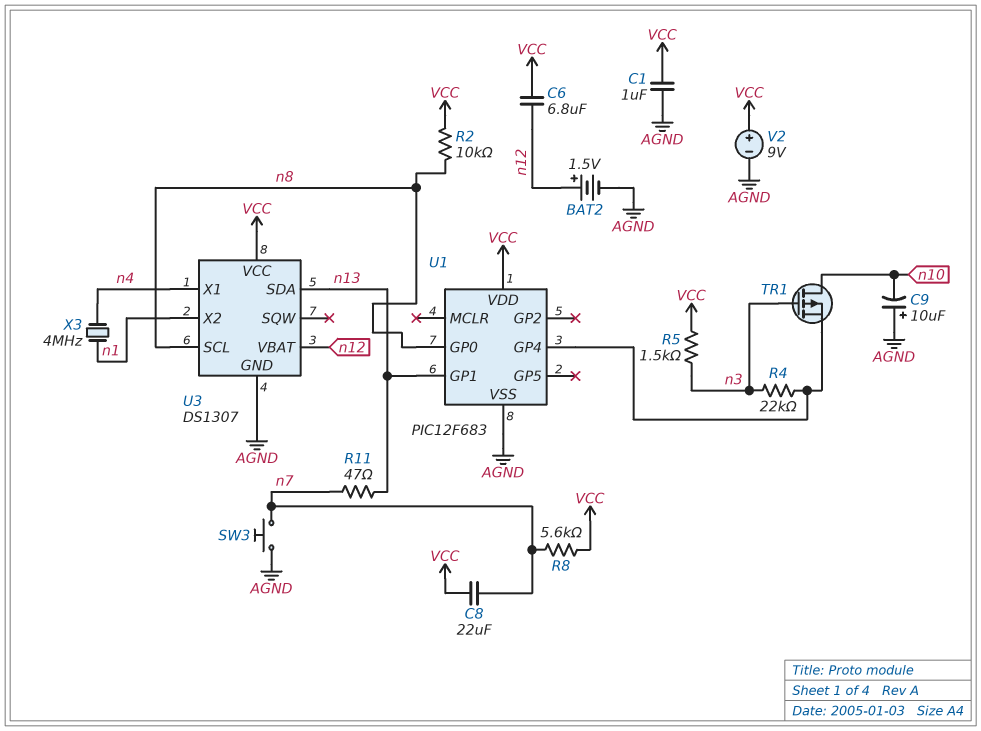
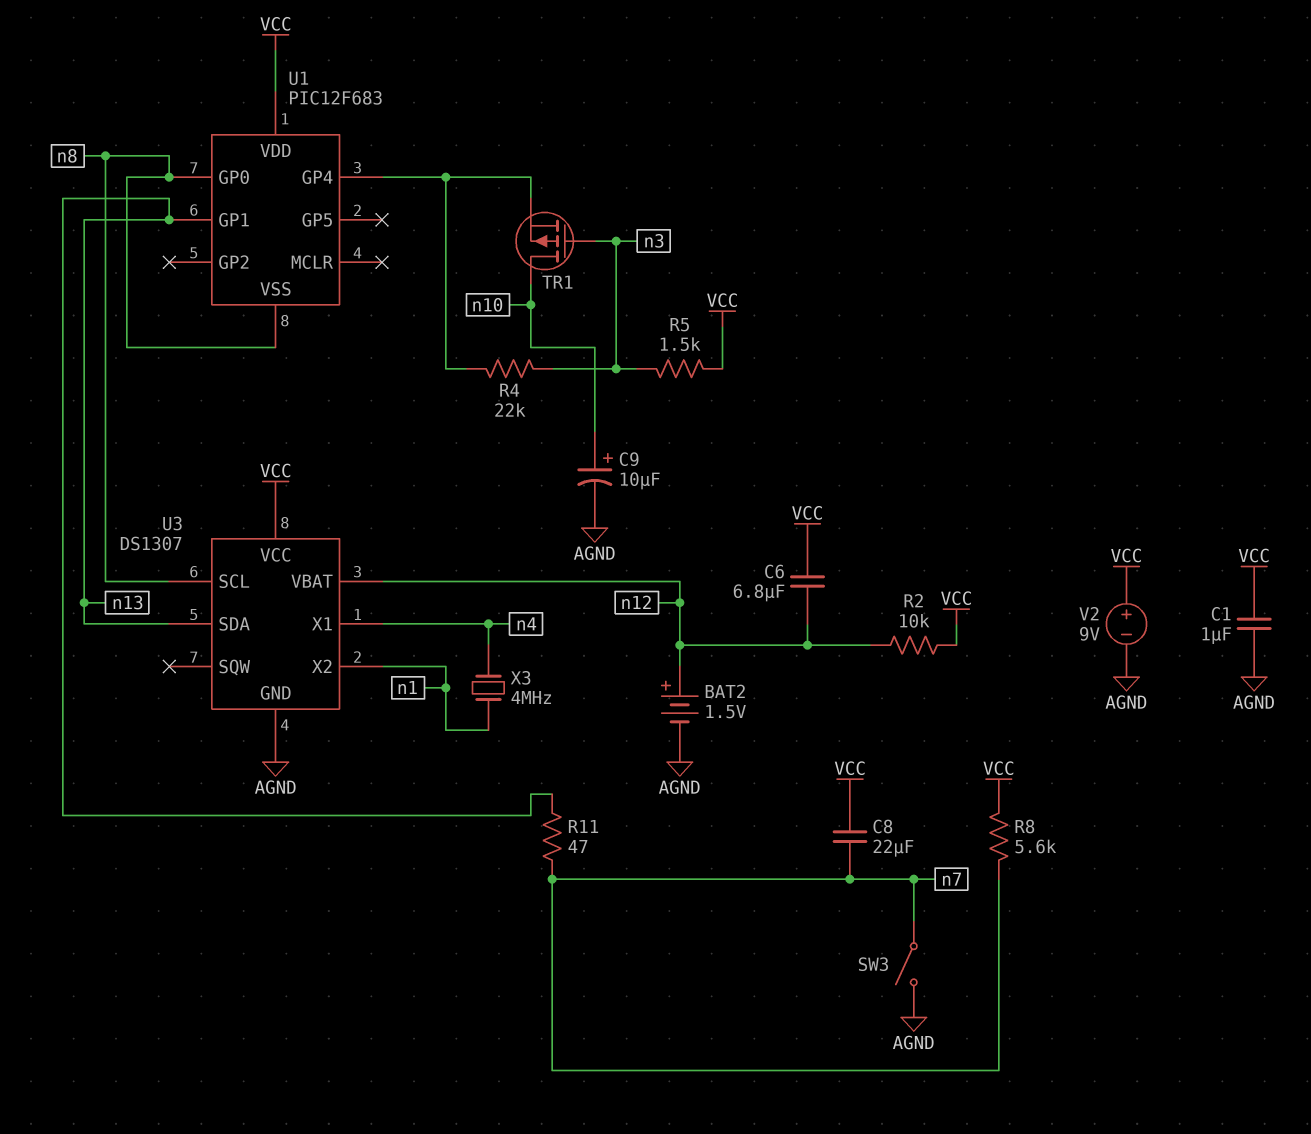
C9: 10uF (plus AGND, minus n10) -> 10uF (plus n10, minus AGND)
R2: 10k (VCC, n8) -> 10k (VCC, n12)
SW3: button (AGND, n7) -> switch (AGND, n7)
U1 pin VSS: AGND -> n8

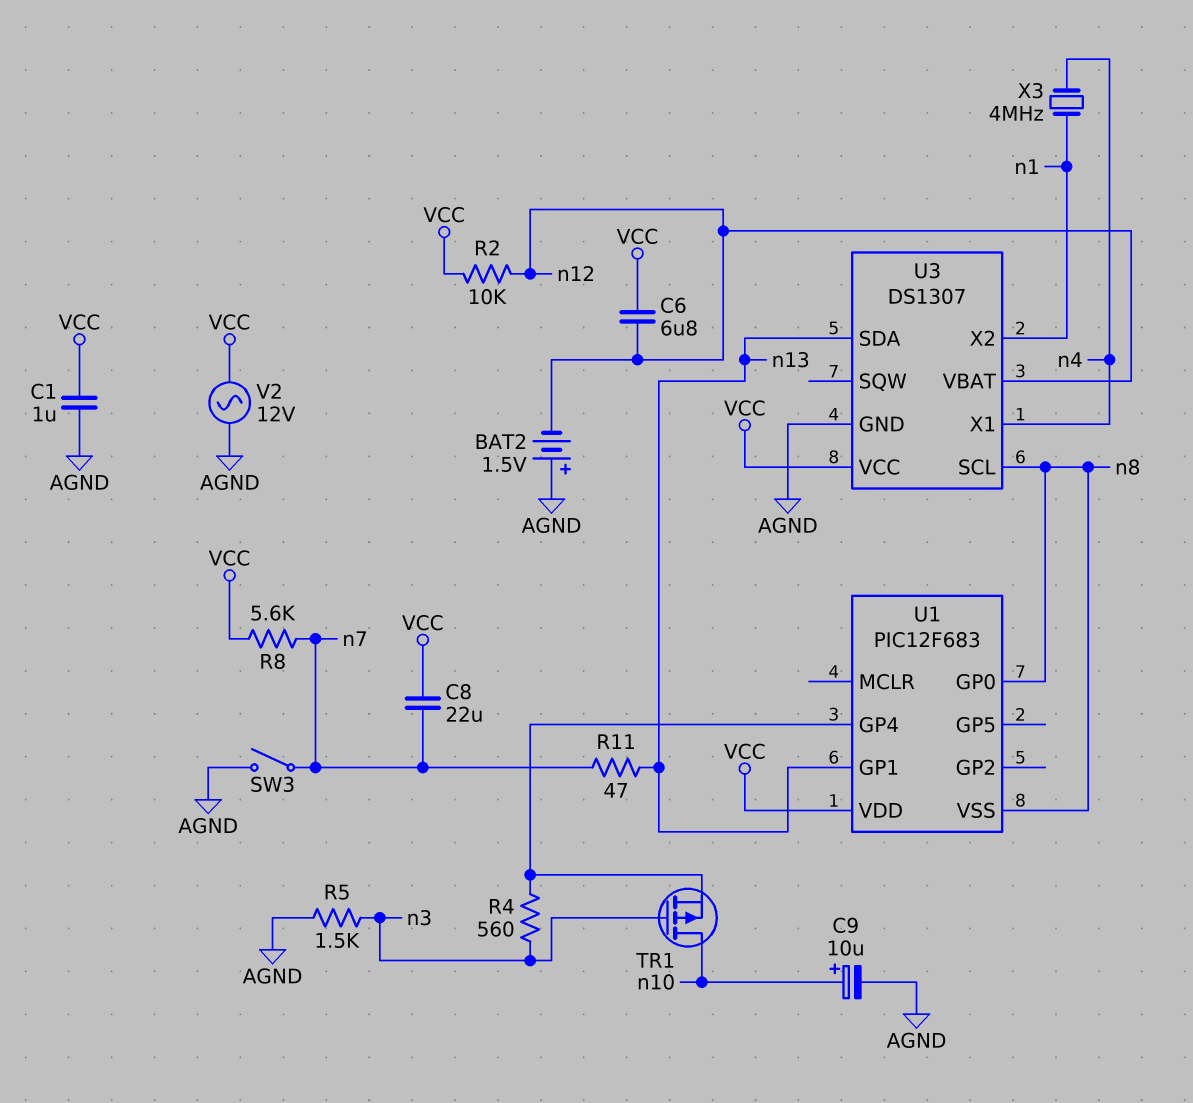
BAT2: 1.5V (plus n12, minus AGND) -> 1.5V (plus AGND, minus n12)
R4: 22k (U1/GP4, n3) -> 560 (U1/GP4, n3)
R5: 1.5k (VCC, n3) -> 1.5k (AGND, n3)
V2: 9V (plus VCC, minus AGND) -> AC 12V (AGND, VCC)

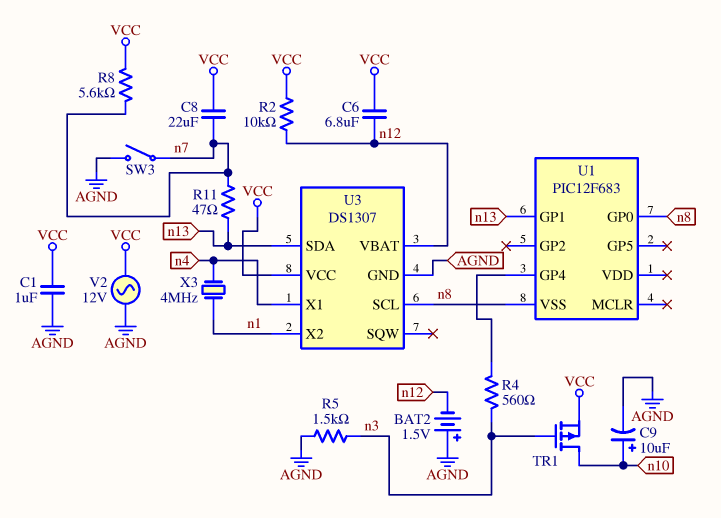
TR1: PMOS (G n3, D n10, S U1/GP4) -> PMOS (G n3, D n10, S VCC)
U1 pin VDD: VCC -> none

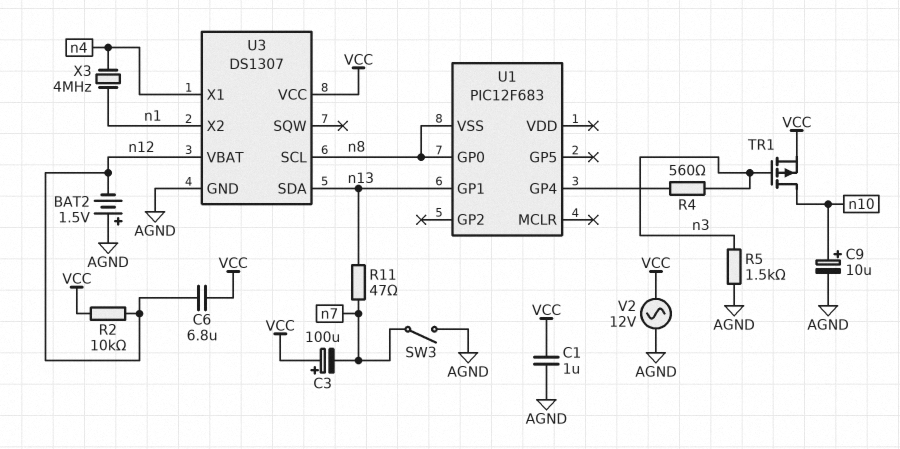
C3: none -> 100uF (plus VCC, minus n7)
C8: 22uF (VCC, n7) -> none
R8: 5.6k (VCC, n7) -> none

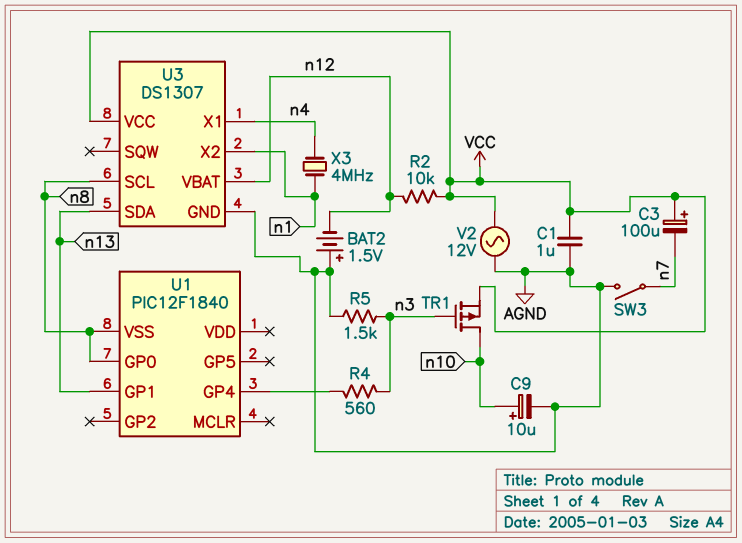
C6: 6.8uF (VCC, n12) -> none
R11: 47 (n7, n13) -> none
U1: PIC12F683 -> PIC12F1840

